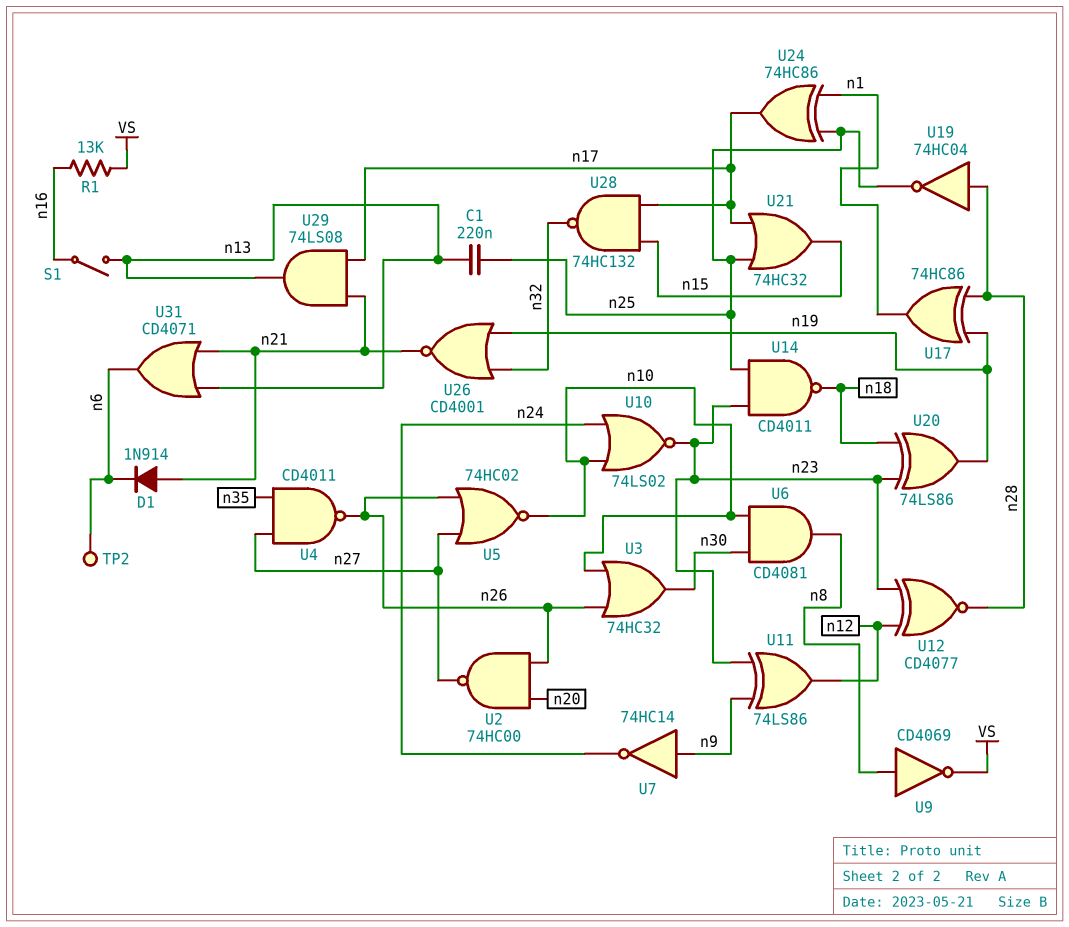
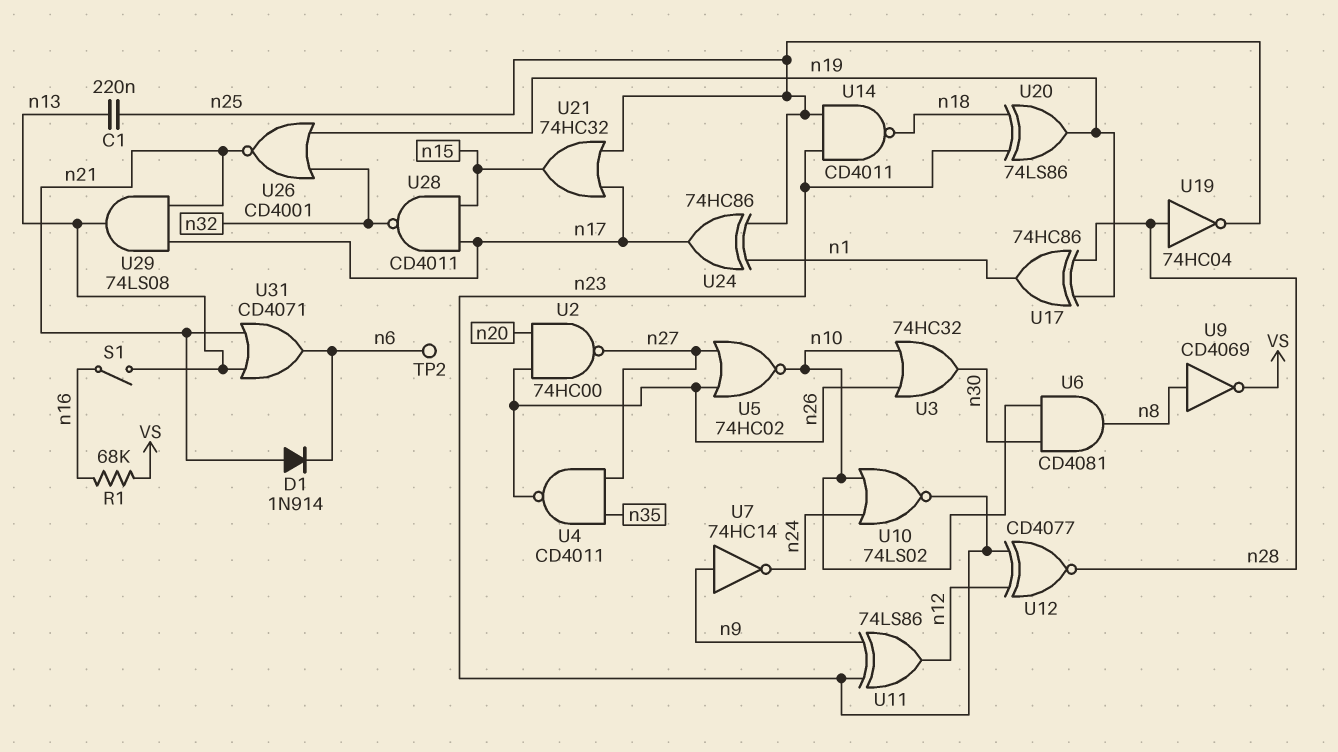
R1: 13k (VS, n16) -> 68k (VS, n16)
U28: NAND 74HC132 (in n15, in n17, out n32) -> NAND CD4011 (in n15, in n17, out n32)

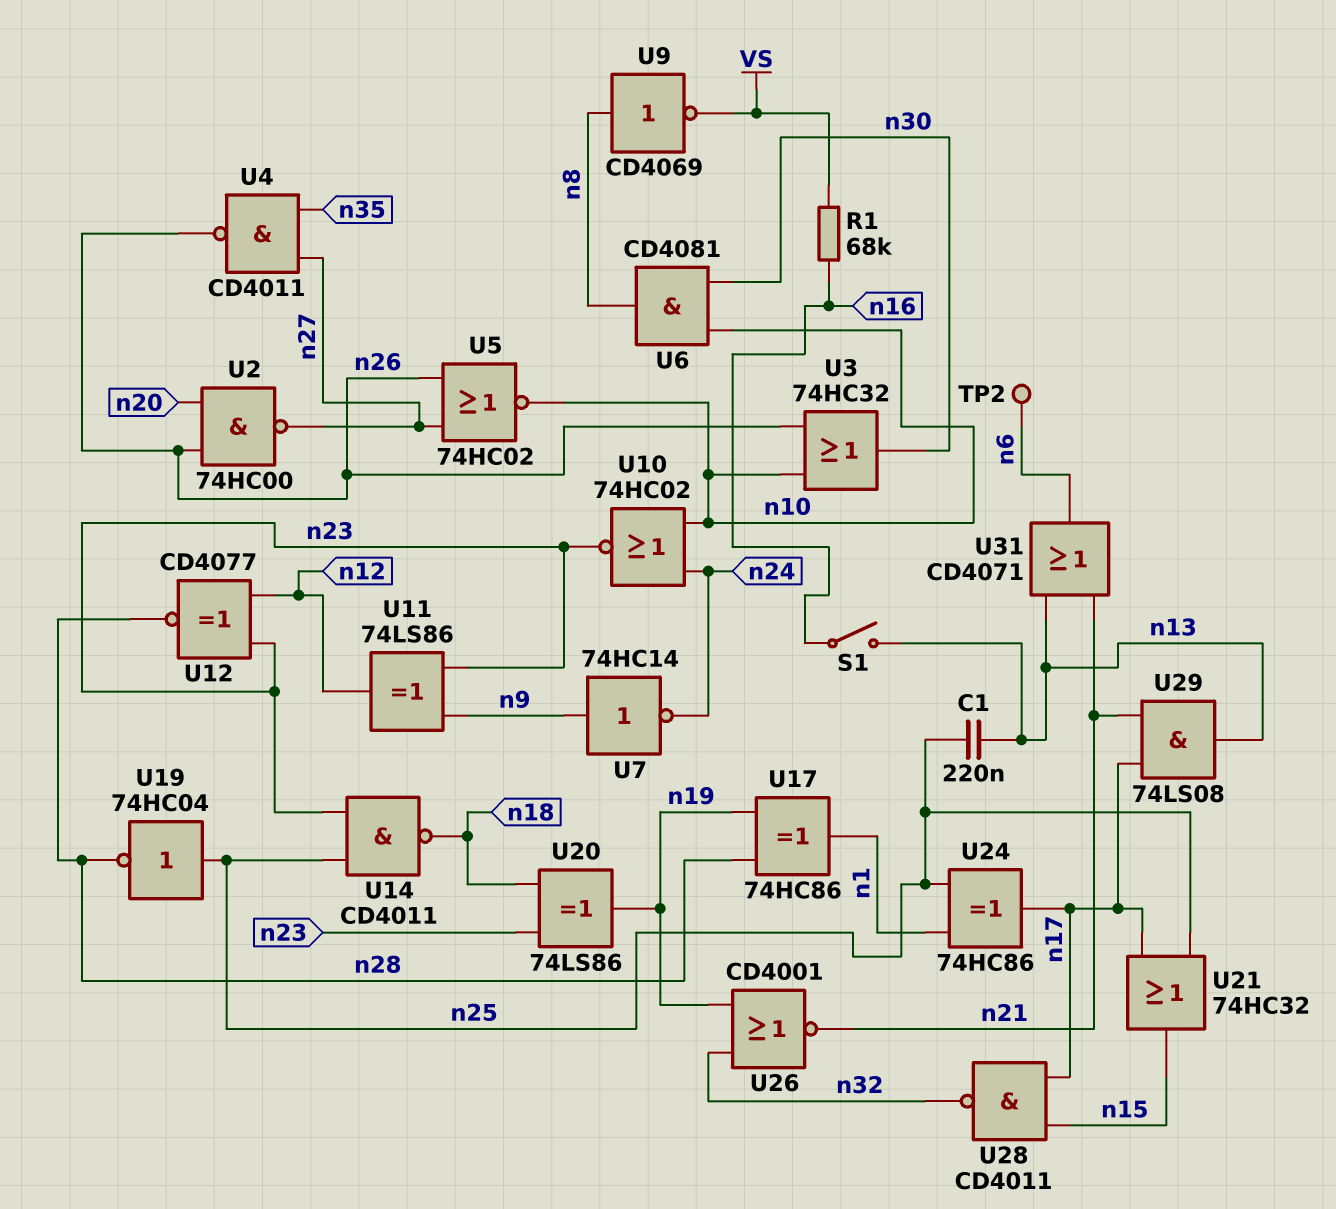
D1: diode 1N914 (A n21, K n6) -> none
U10: NOR 74LS02 (in n10, in n24, out n23) -> NOR 74HC02 (in n10, in n24, out n23)
U19: NOT 74HC04 (in n28, out n25) -> NOT 74HC04 (in n25, out n28)

